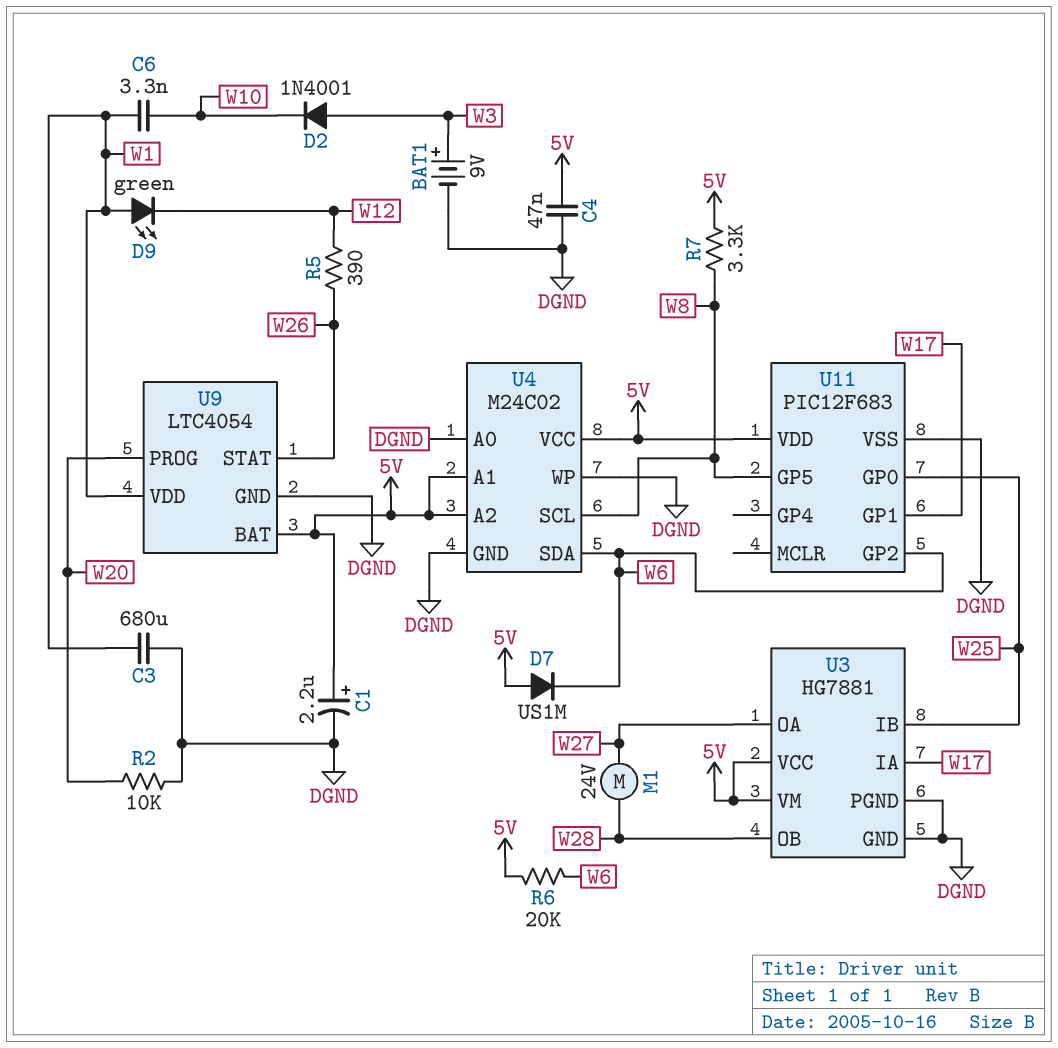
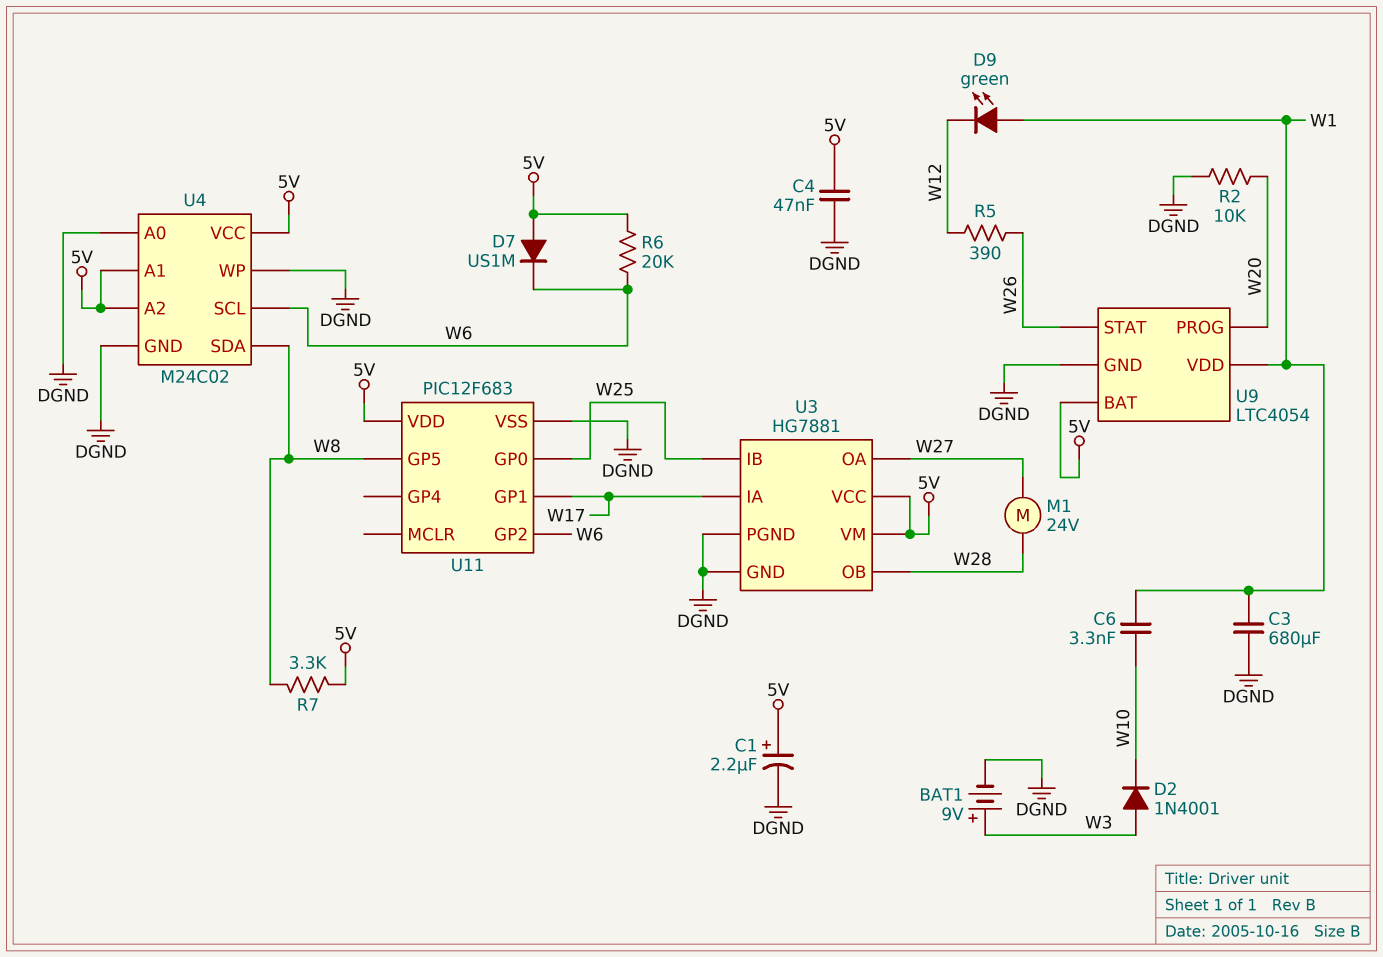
U4 pin SCL: W8 -> W6
U4 pin SDA: W6 -> W8

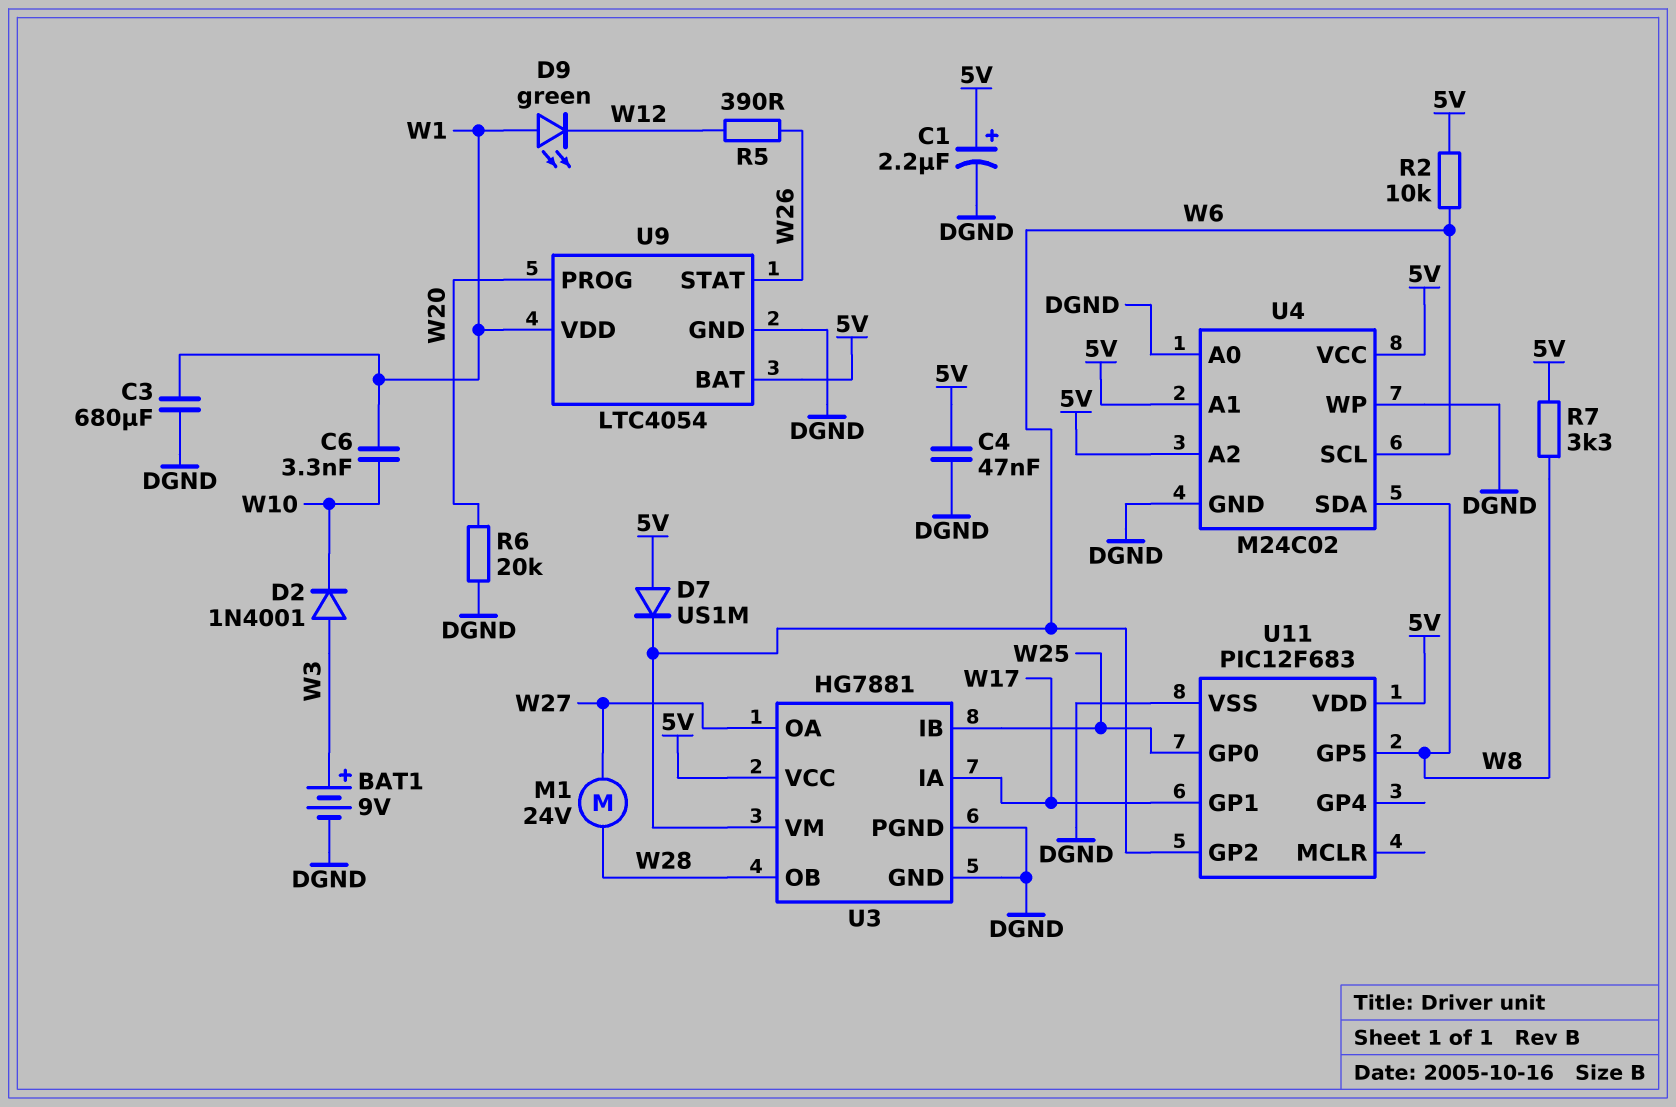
R2: 10k (DGND, W20) -> 10k (5V, W6)
R6: 20k (5V, W6) -> 20k (DGND, W20)
U3 pin VM: 5V -> W6

